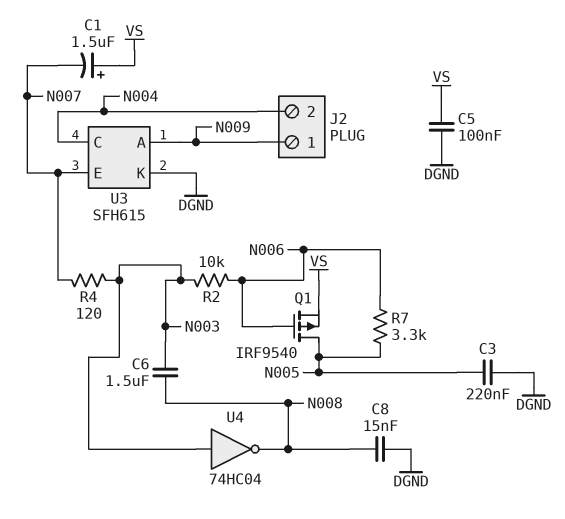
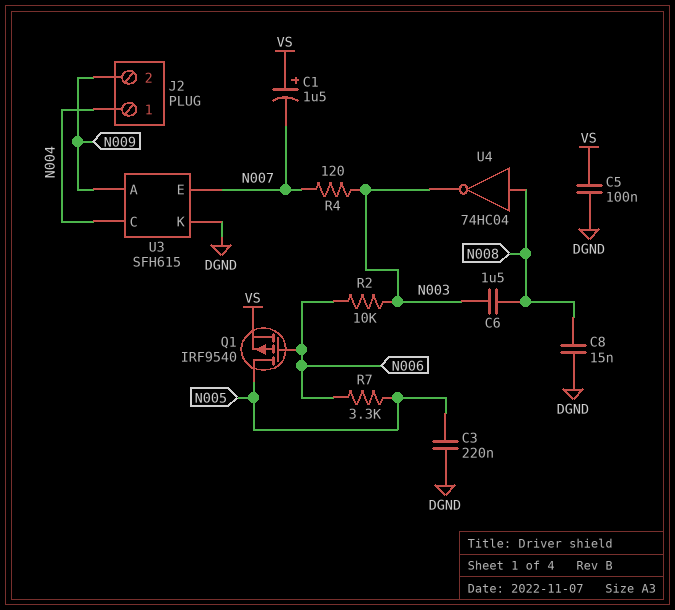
J2 pin 1: N009 -> N004
J2 pin 2: N004 -> N009
U4: NOT 74HC04 (in N003, out N008) -> NOT 74HC04 (in N008, out N003)

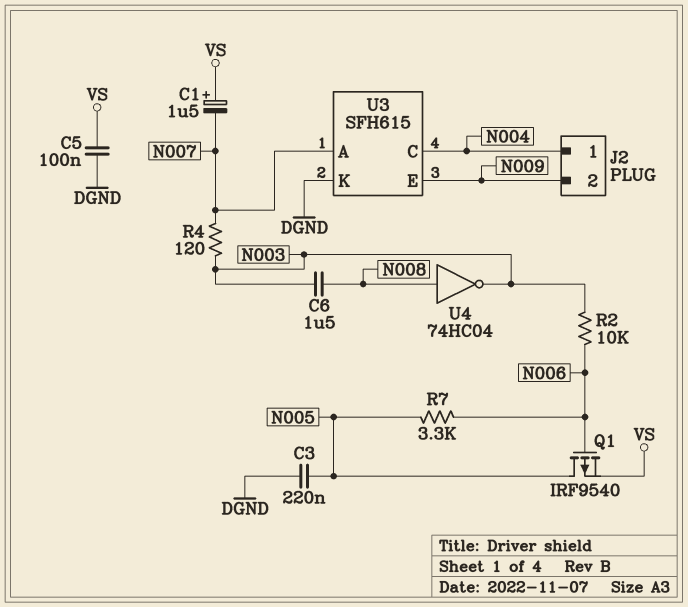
C8: 15nF (DGND, N008) -> none
U3 pin A: N009 -> N007
U3 pin E: N007 -> N009

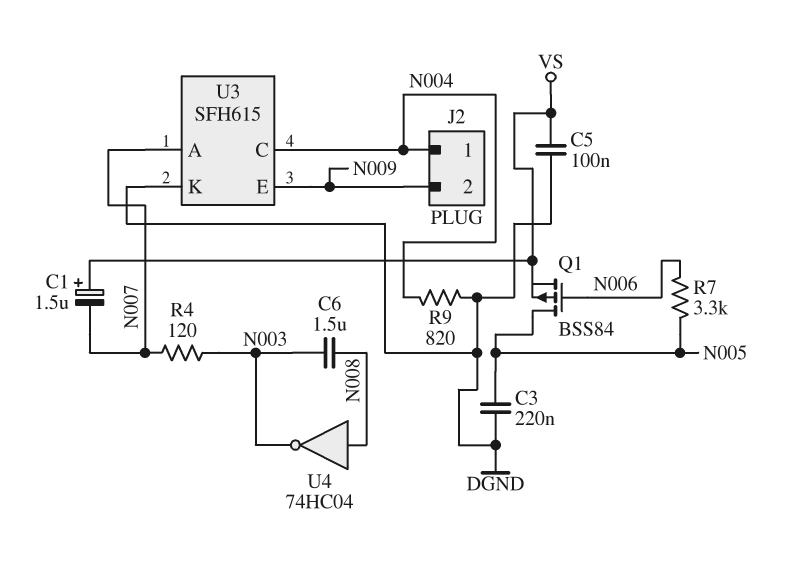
Q1: PMOS IRF9540 (G N006, D N005, S VS) -> PMOS BSS84 (G N006, D N005, S VS)
R2: 10k (N003, N006) -> none
R9: none -> 820 (DGND, N004)

